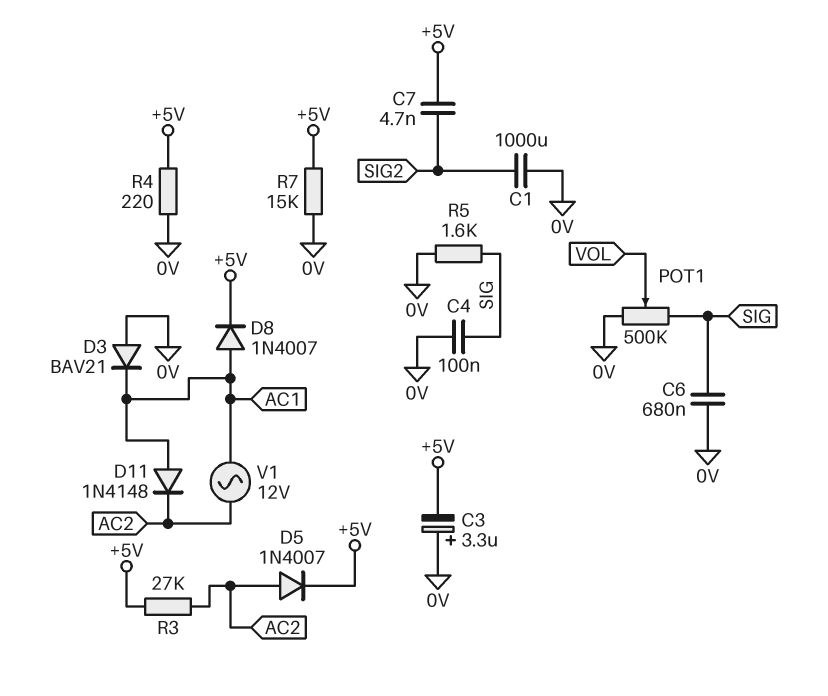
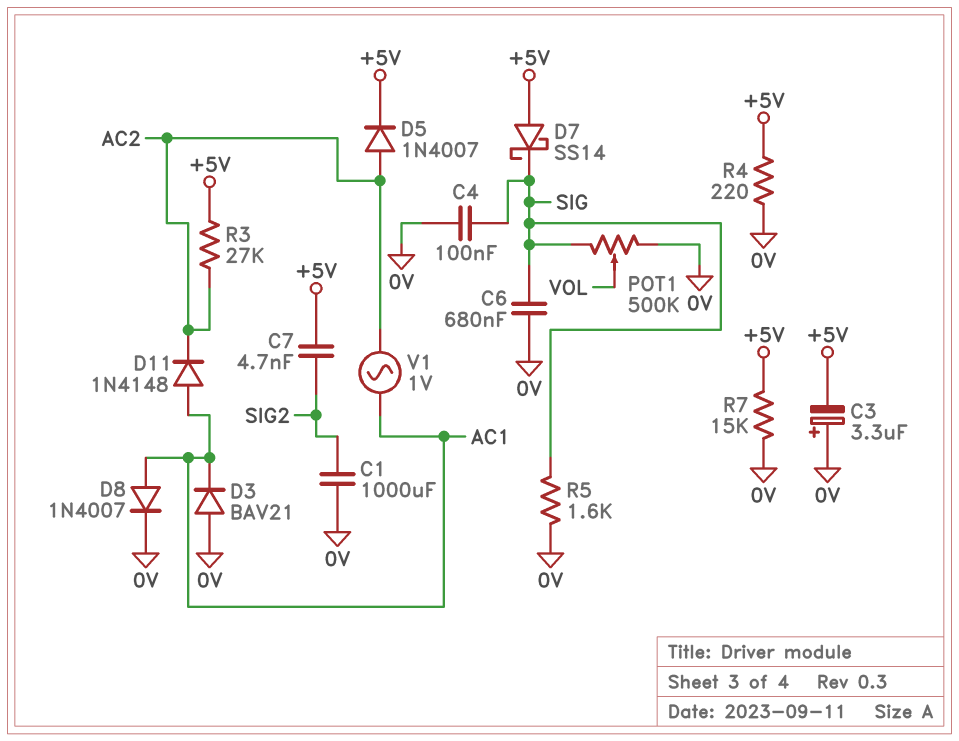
D7: none -> schottky SS14 (A +5V, K SIG)
D8: diode 1N4007 (A AC1, K +5V) -> diode 1N4007 (A AC1, K 0V)
V1: AC 12V (AC1, AC2) -> AC 1V (AC1, AC2)

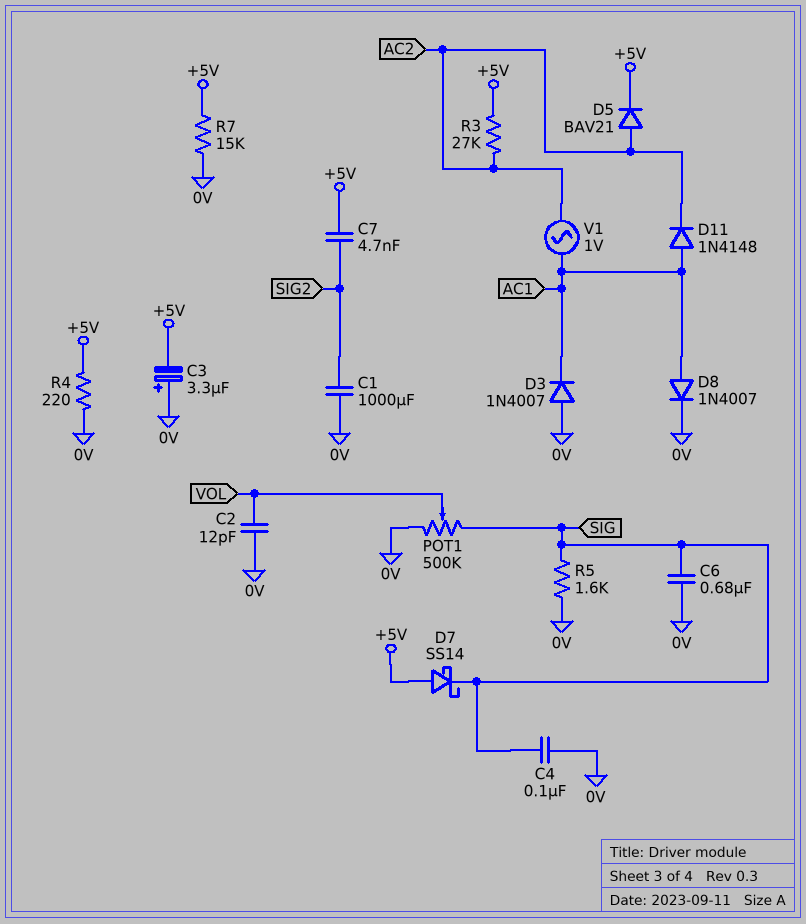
C2: none -> 12pF (0V, VOL)
D3: diode BAV21 (A 0V, K AC1) -> diode 1N4007 (A 0V, K AC1)
D5: diode 1N4007 (A AC2, K +5V) -> diode BAV21 (A AC2, K +5V)

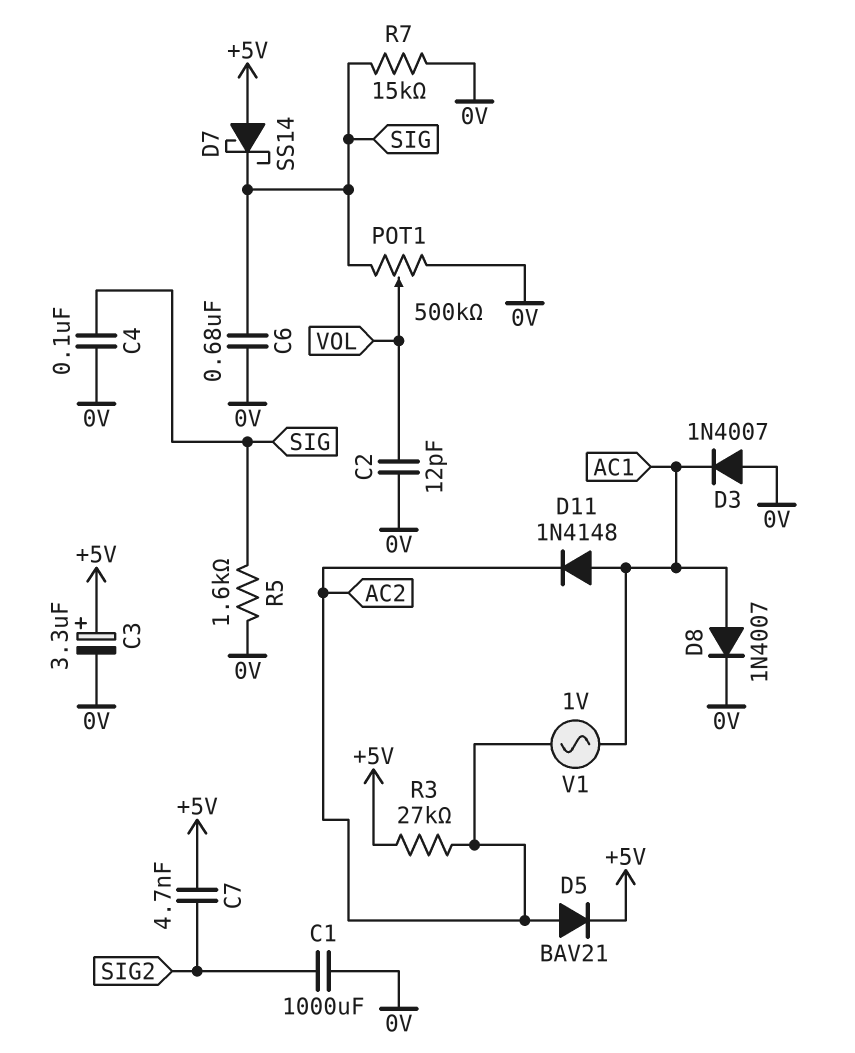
C3: 3.3uF (plus 0V, minus +5V) -> 3.3uF (plus +5V, minus 0V)
R4: 220 (+5V, 0V) -> none
R7: 15k (+5V, 0V) -> 15k (0V, SIG)

